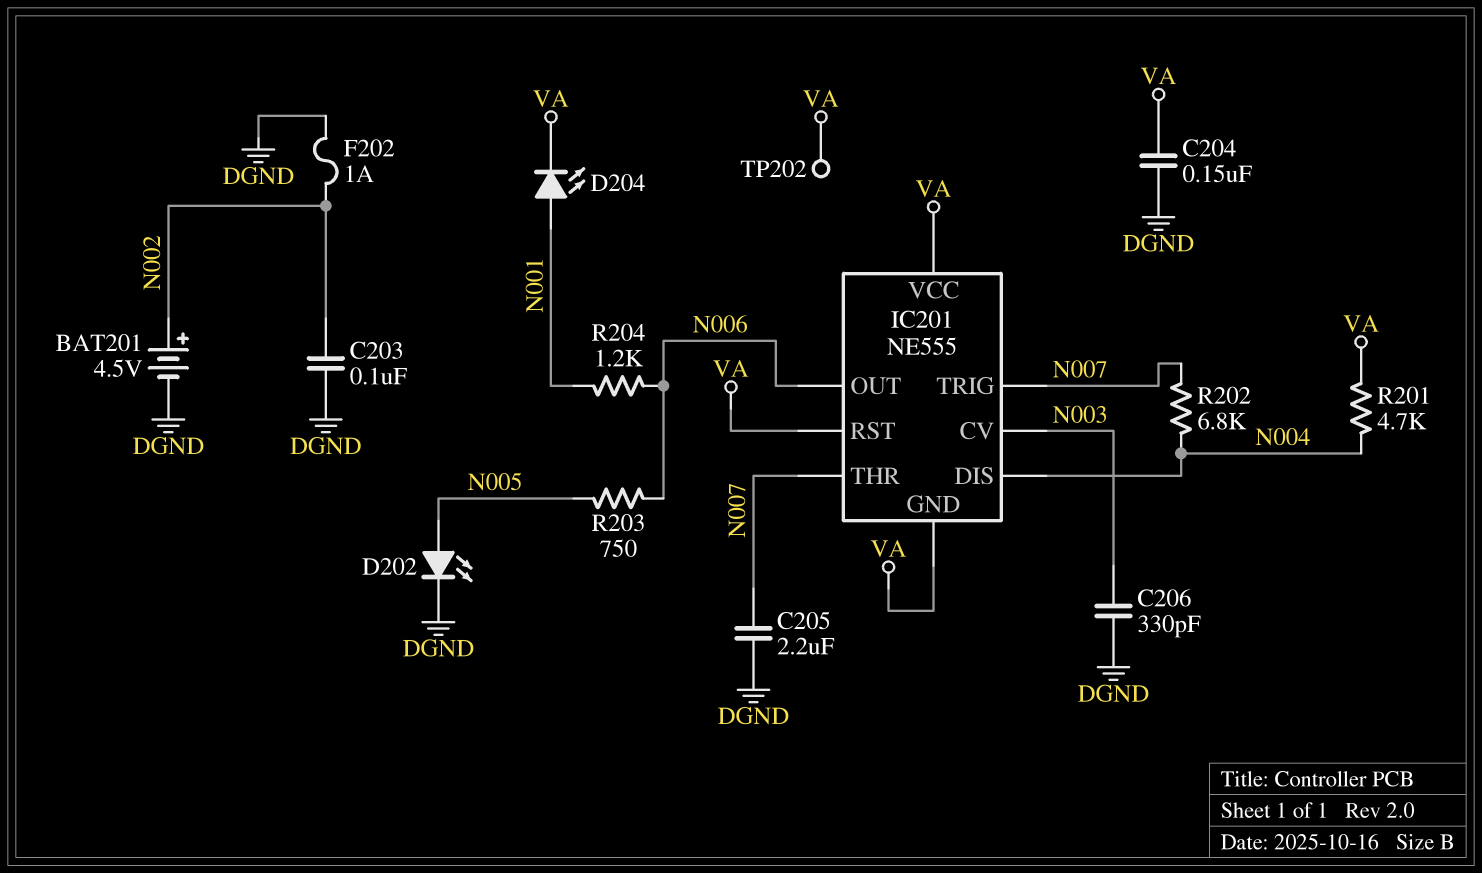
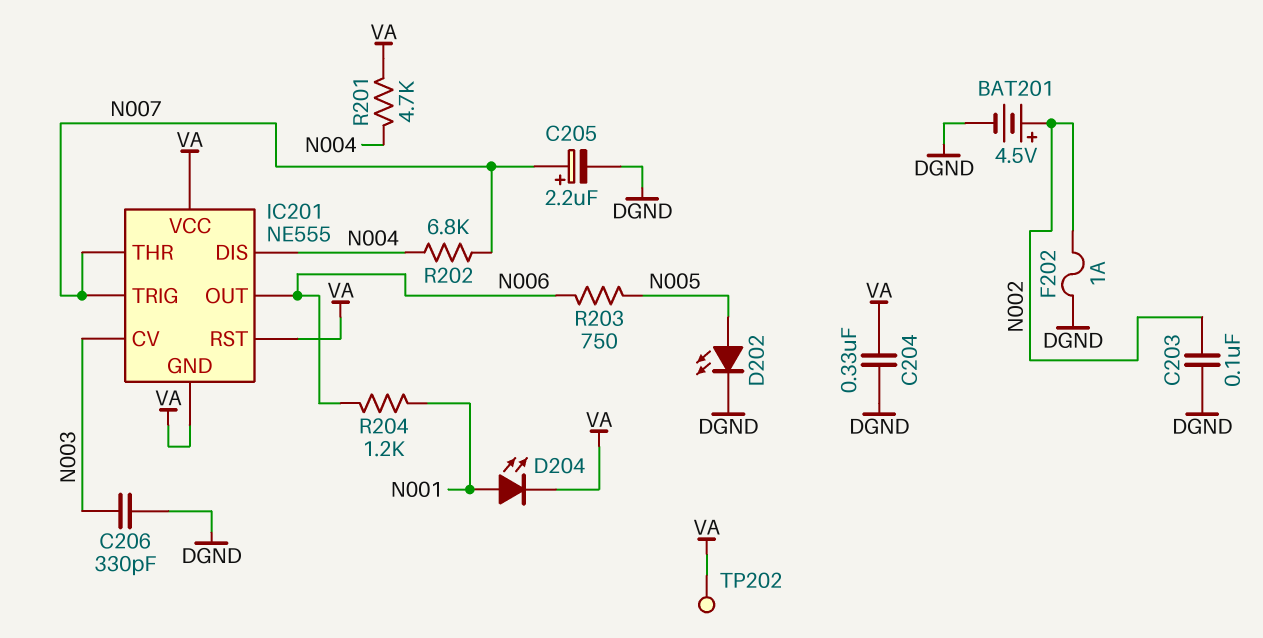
C204: 150nF (DGND, VA) -> 330nF (DGND, VA)
C205: 2.2uF (DGND, N007) -> 2.2uF (plus N007, minus DGND)

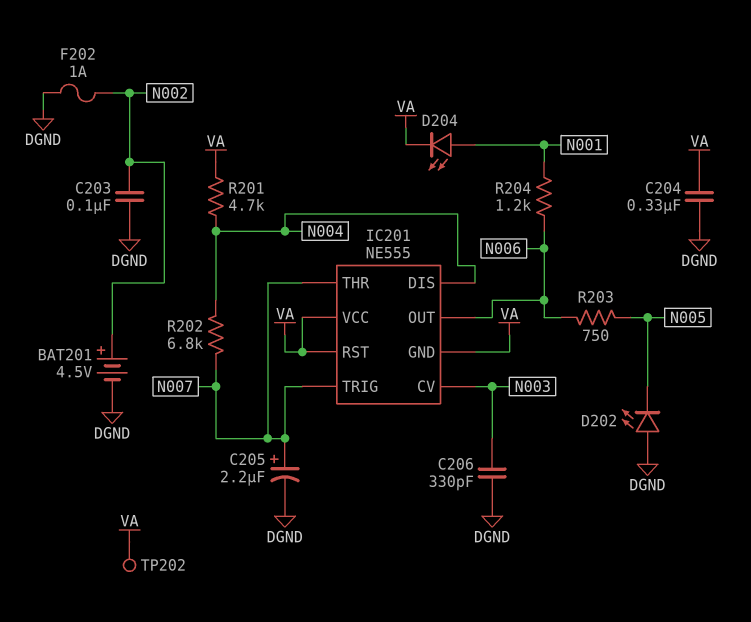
D202: LED (A N005, K DGND) -> LED (A DGND, K N005)

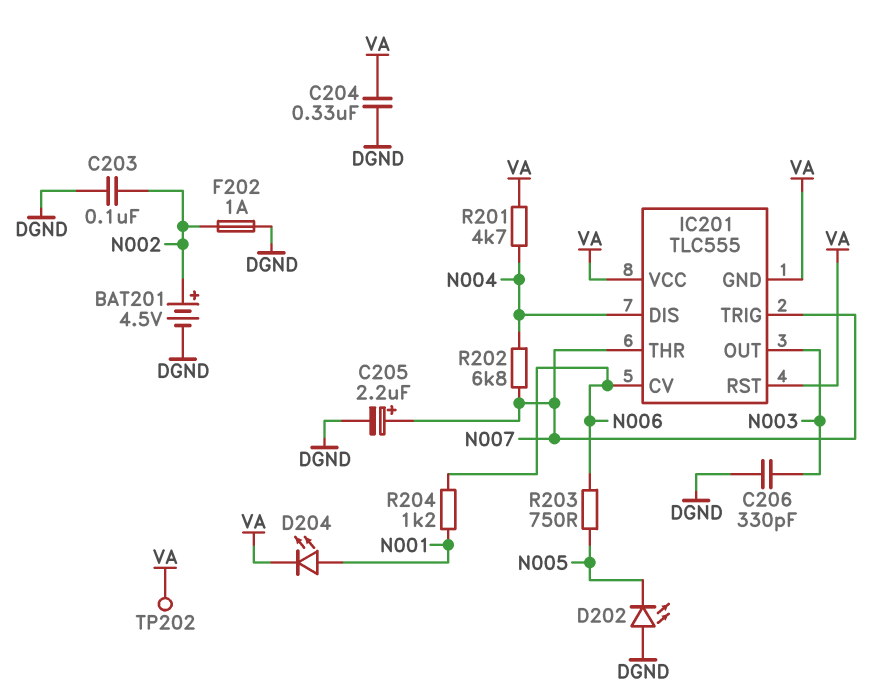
IC201: NE555 -> TLC555
IC201 pin CV: N003 -> N006
IC201 pin OUT: N006 -> N003

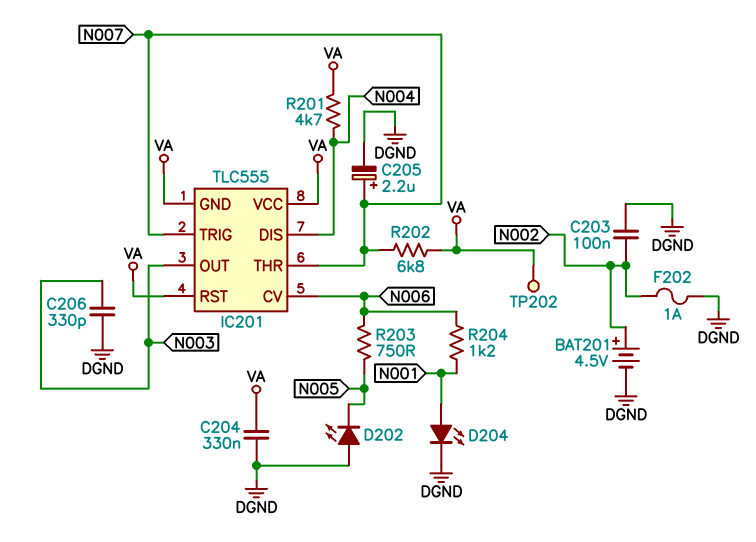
D204: LED (A N001, K VA) -> LED (A N001, K DGND)
R202: 6.8k (N004, N007) -> 6.8k (N007, VA)

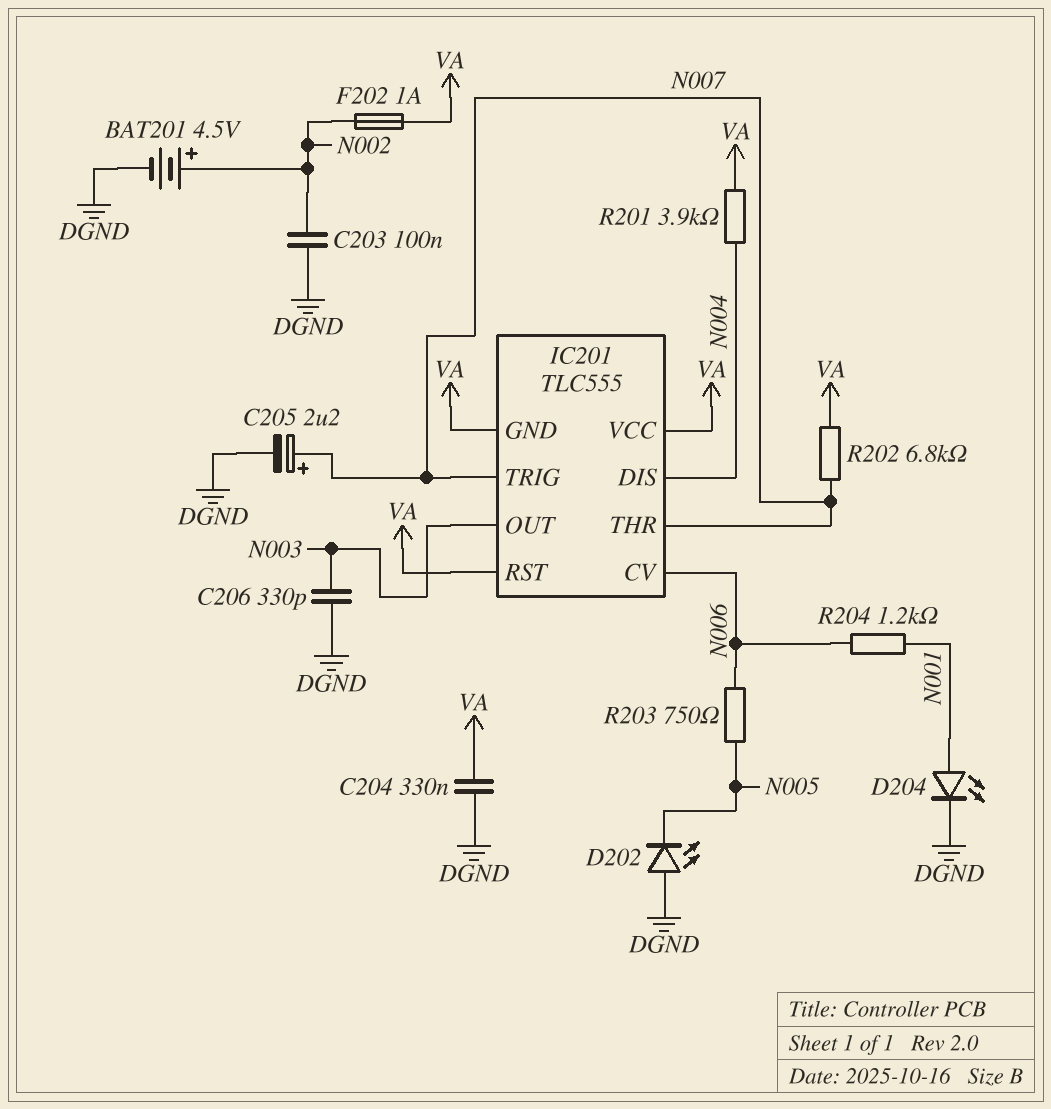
F202: 1A (DGND, N002) -> 1A (N002, VA)
R201: 4.7k (N004, VA) -> 3.9k (N004, VA)
TP202: test point (VA) -> none

